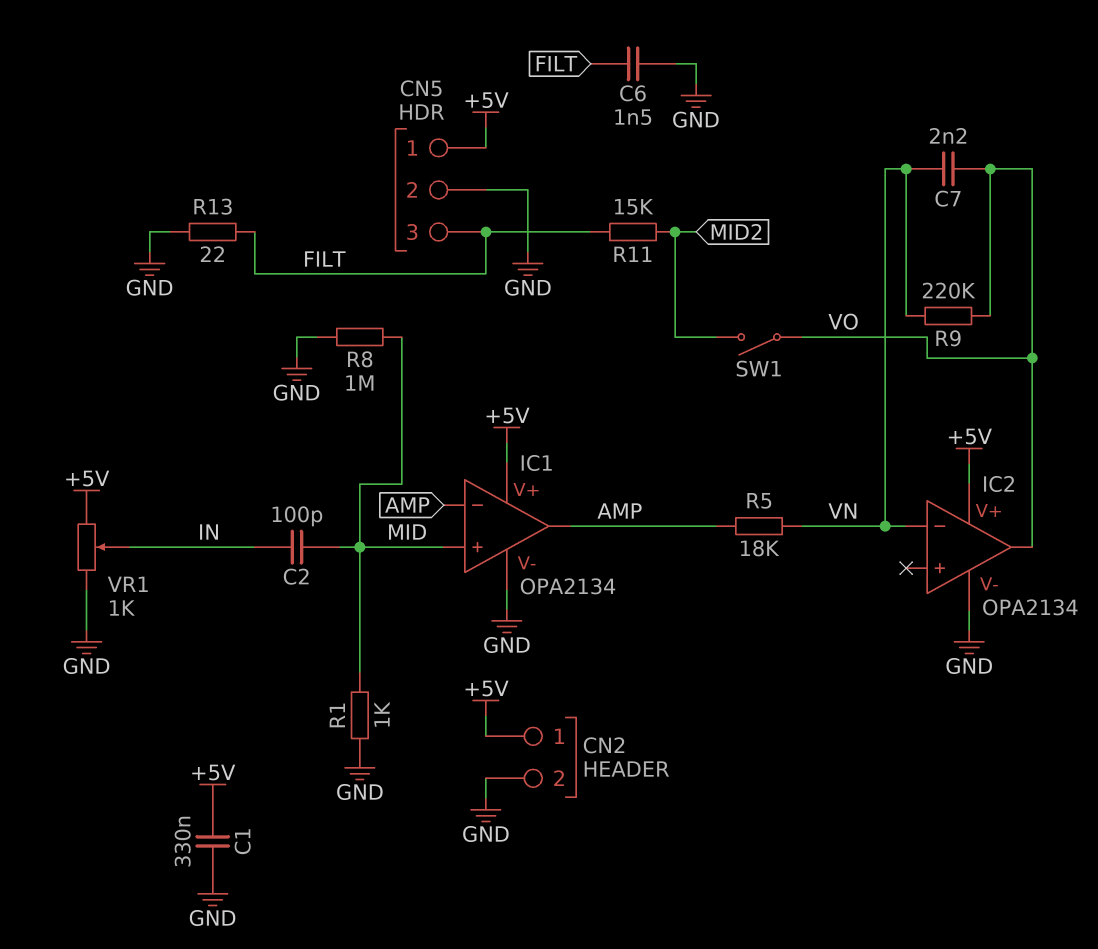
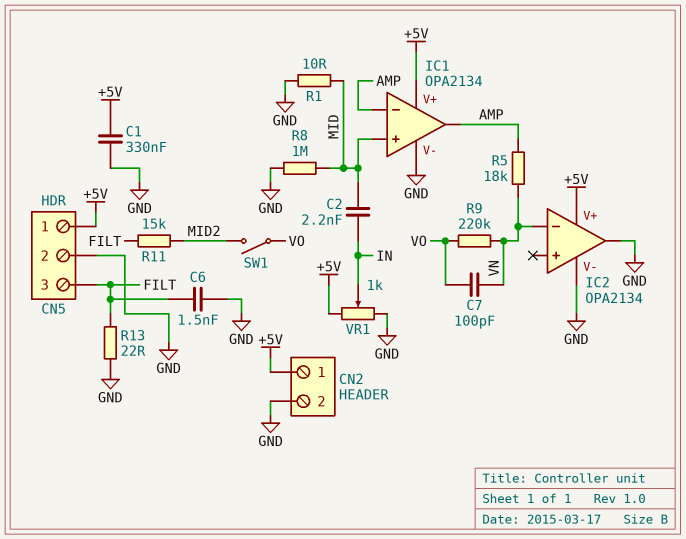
C2: 100pF (IN, MID) -> 2.2nF (IN, MID)
C7: 2.2nF (VN, VO) -> 100pF (VN, VO)
IC2 pin out: VO -> GND
R1: 1k (GND, MID) -> 10 (GND, MID)

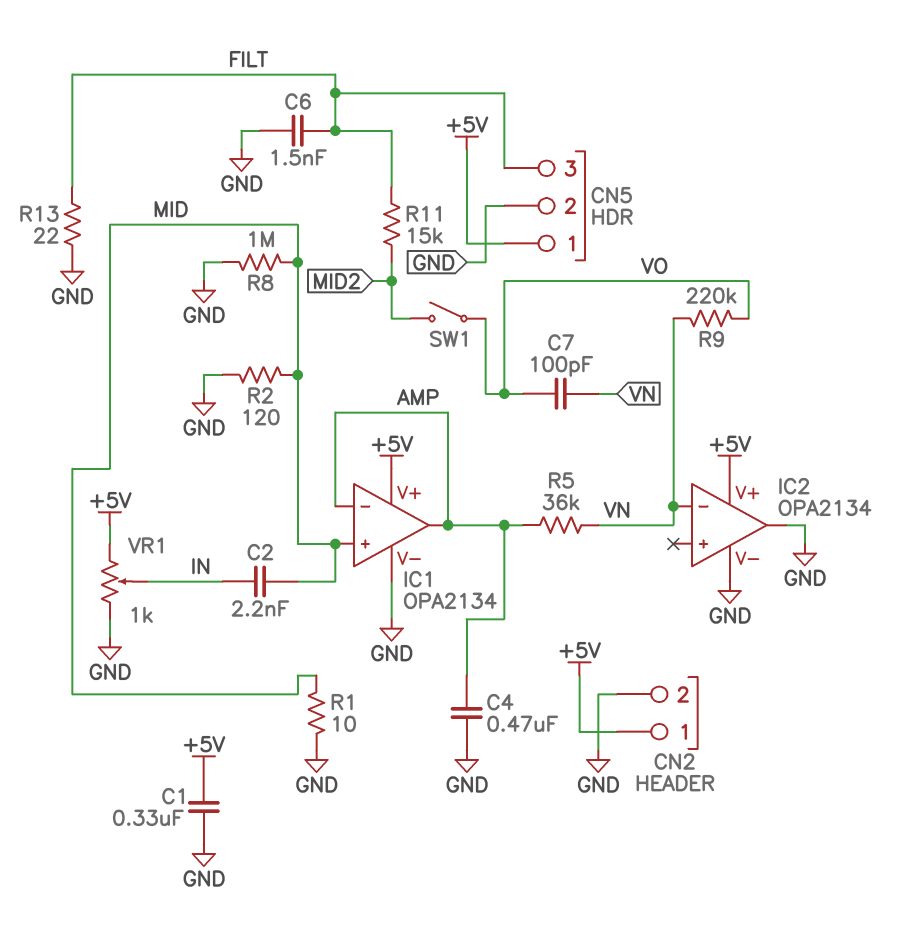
C4: none -> 470nF (AMP, GND)
R2: none -> 120 (GND, MID)
R5: 18k (AMP, VN) -> 36k (AMP, VN)

